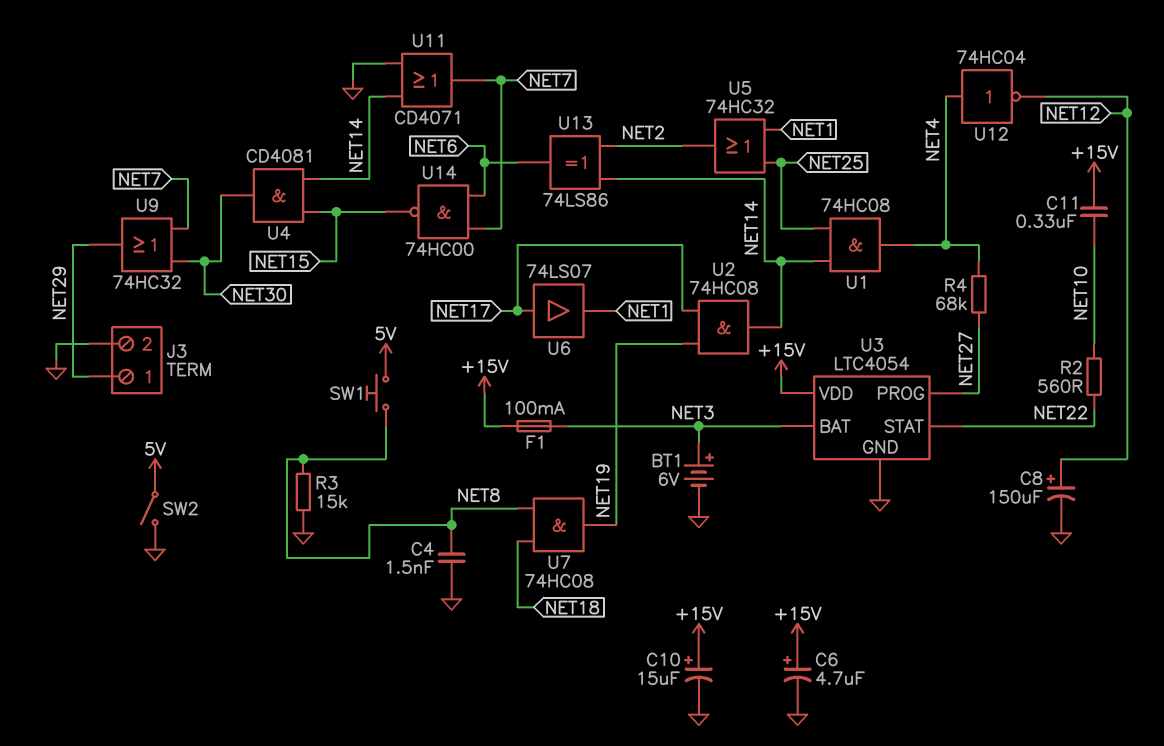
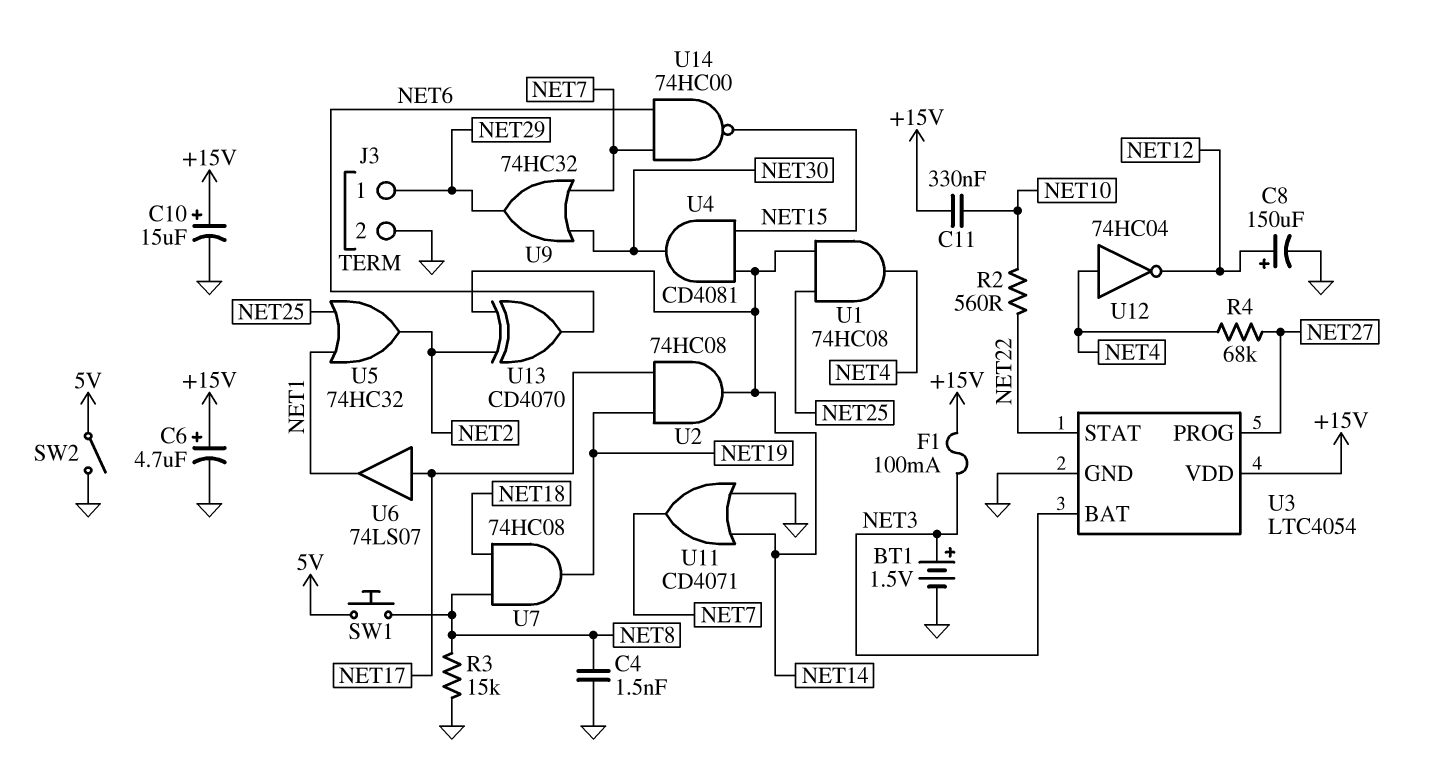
BT1: 6V (plus NET3, minus GND) -> 1.5V (plus NET3, minus GND)
U13: XOR 74LS86 (in NET2, in NET14, out NET6) -> XOR CD4070 (in NET2, in NET14, out NET6)

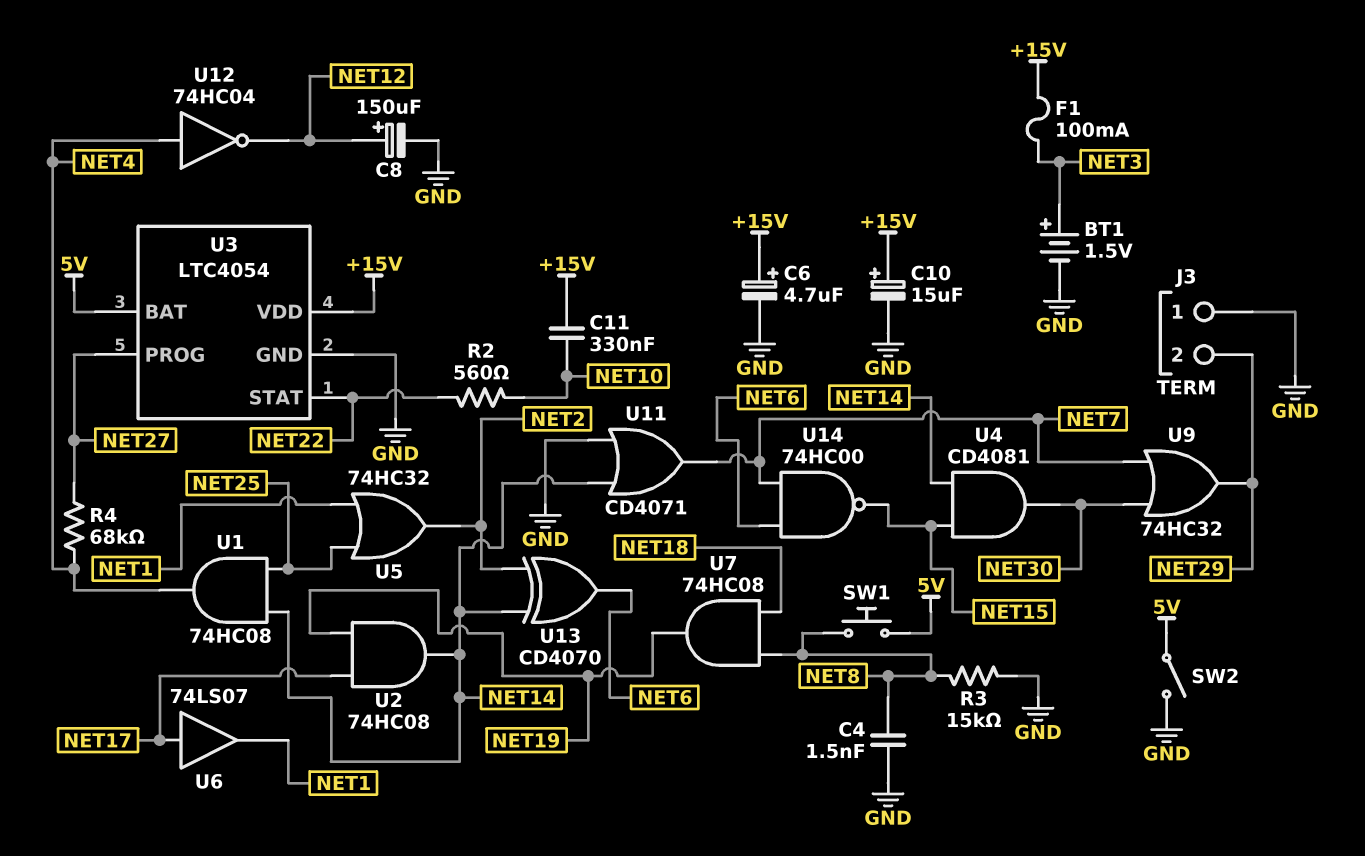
J3 pin 1: NET29 -> GND
J3 pin 2: GND -> NET29
U3 pin BAT: NET3 -> 5V

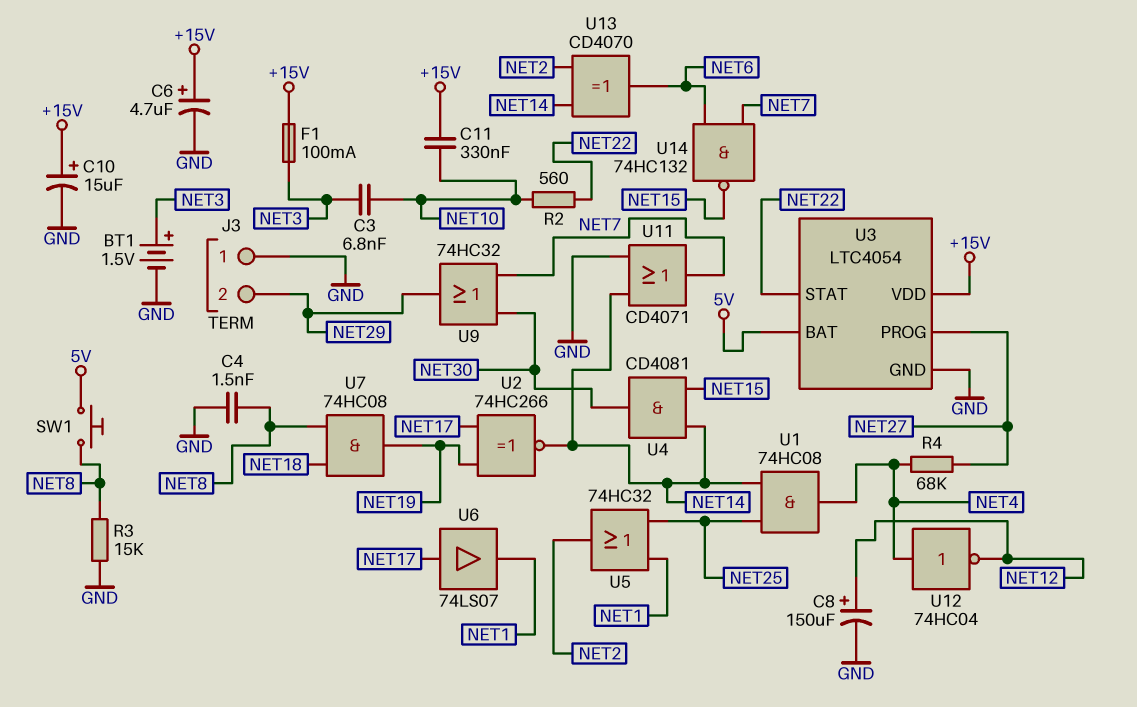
C3: none -> 6.8nF (NET3, NET10)
SW2: switch (5V, GND) -> none
U2: AND 74HC08 (in NET17, in NET19, out NET14) -> XNOR 74HC266 (in NET17, in NET19, out NET14)
U14: NAND 74HC00 (in NET6, in NET7, out NET15) -> NAND 74HC132 (in NET6, in NET7, out NET15)

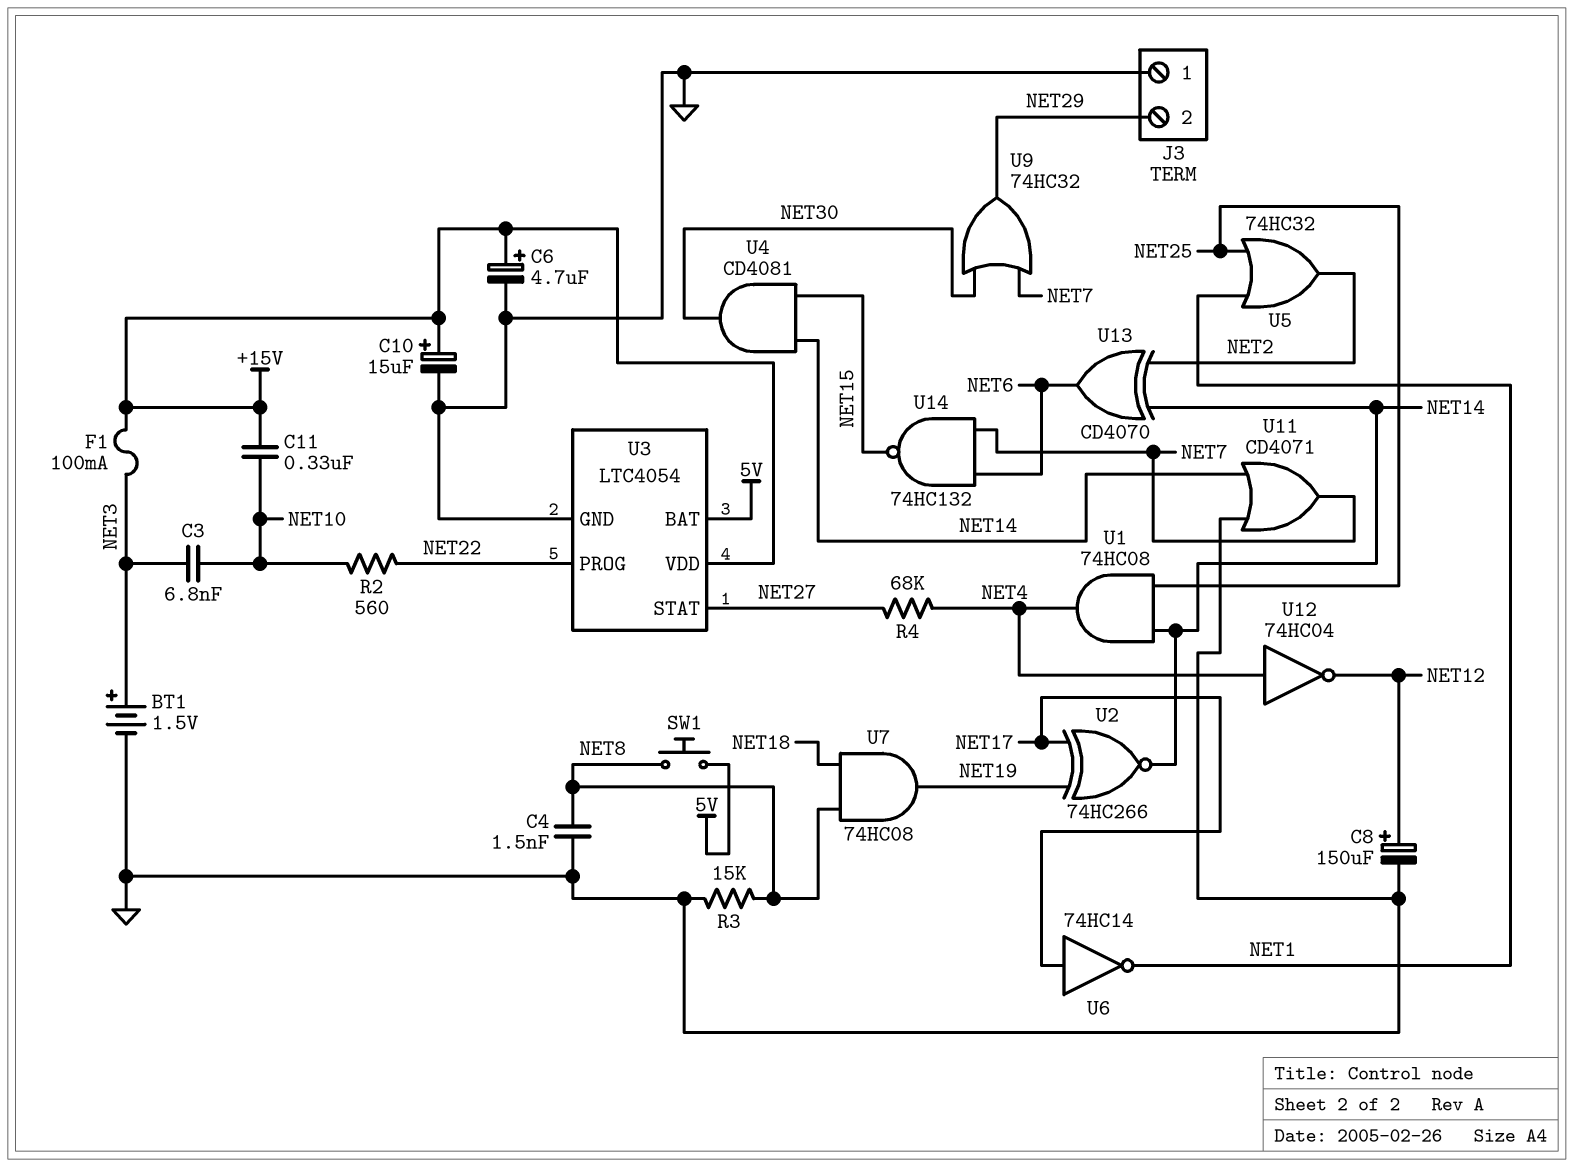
U3 pin PROG: NET27 -> NET22
U3 pin STAT: NET22 -> NET27
U6: buffer 74LS07 (in NET17, out NET1) -> NOT 74HC14 (in NET17, out NET1)

